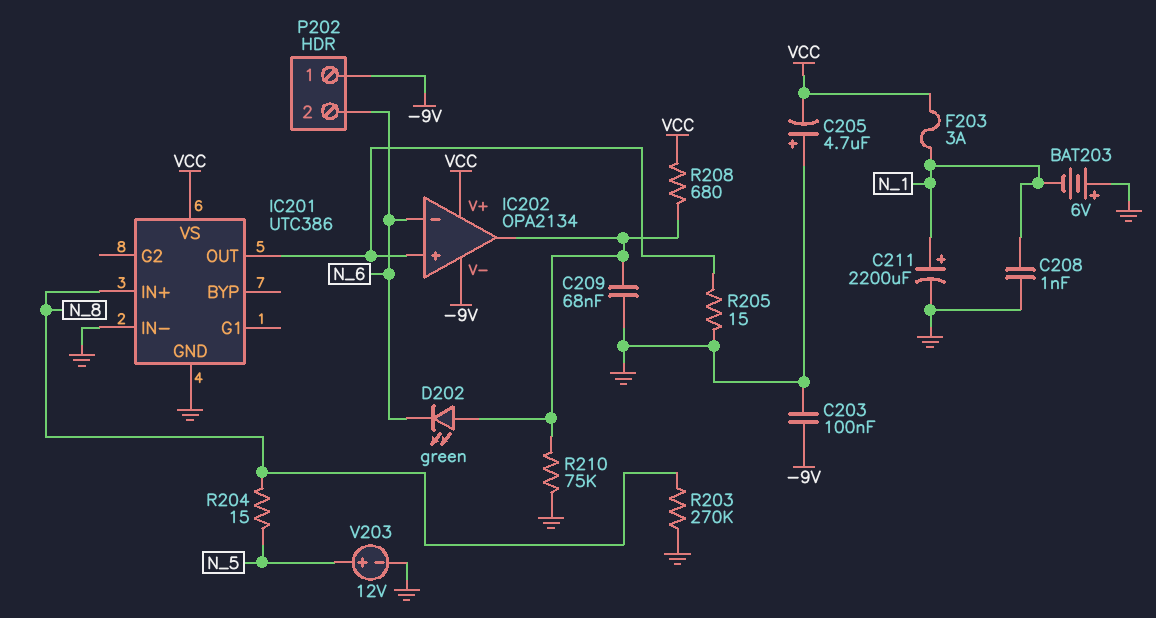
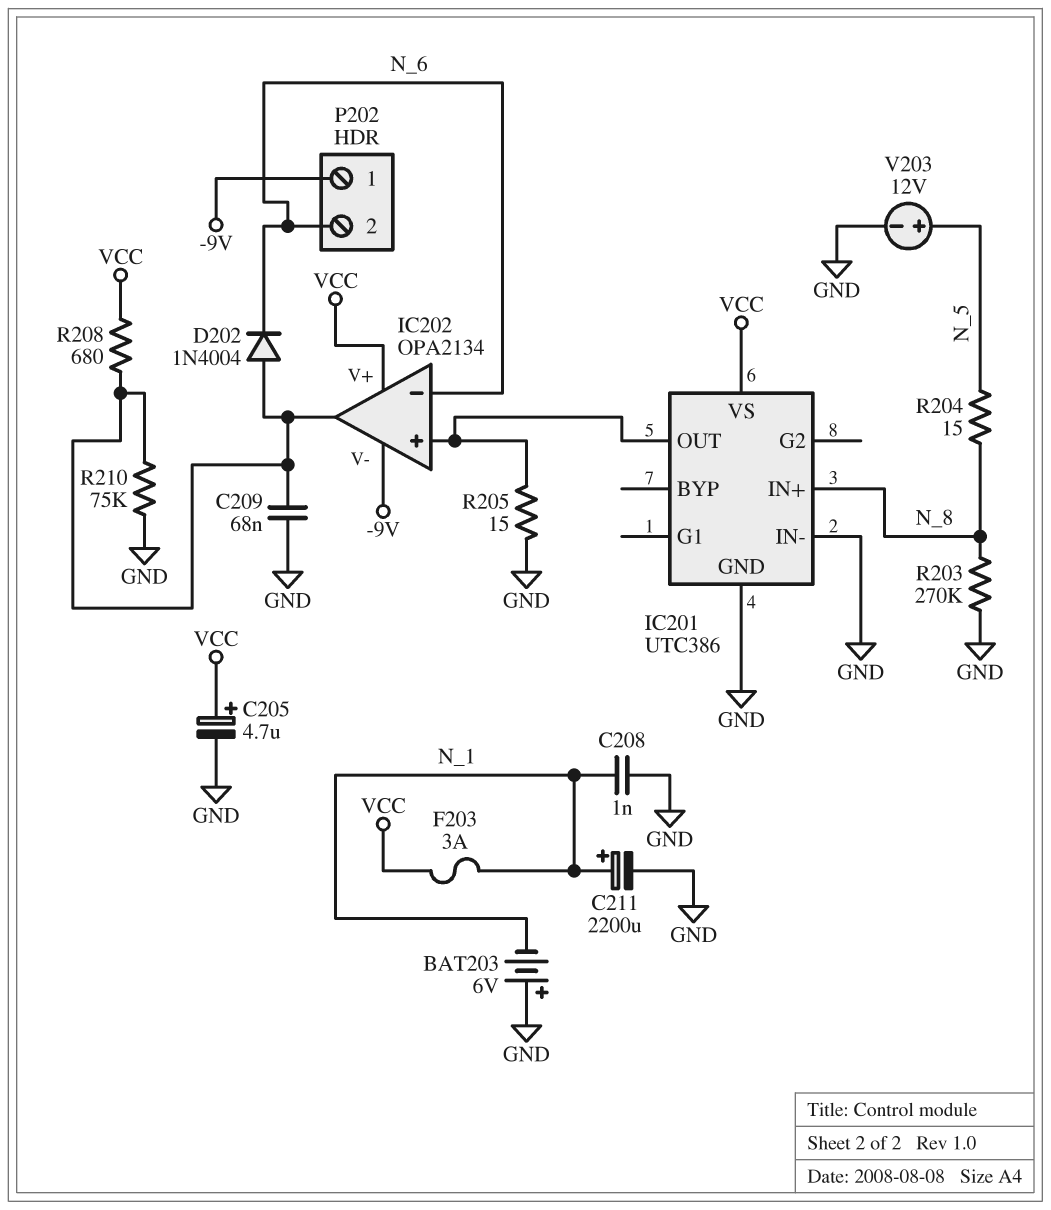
C203: 100nF (-9V, GND) -> none
C205: 4.7uF (plus GND, minus VCC) -> 4.7uF (plus VCC, minus GND)
D202: LED green (A IC202/out, K N_6) -> diode 1N4004 (A IC202/out, K N_6)

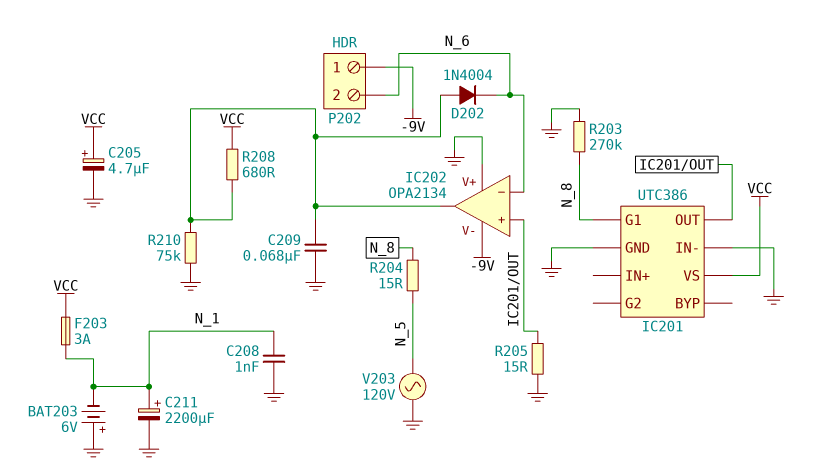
IC201 pin G1: none -> N_8
IC201 pin IN+: N_8 -> none
IC202 pin V+: VCC -> GND
V203: 12V (plus N_5, minus GND) -> AC 120V (GND, N_5)

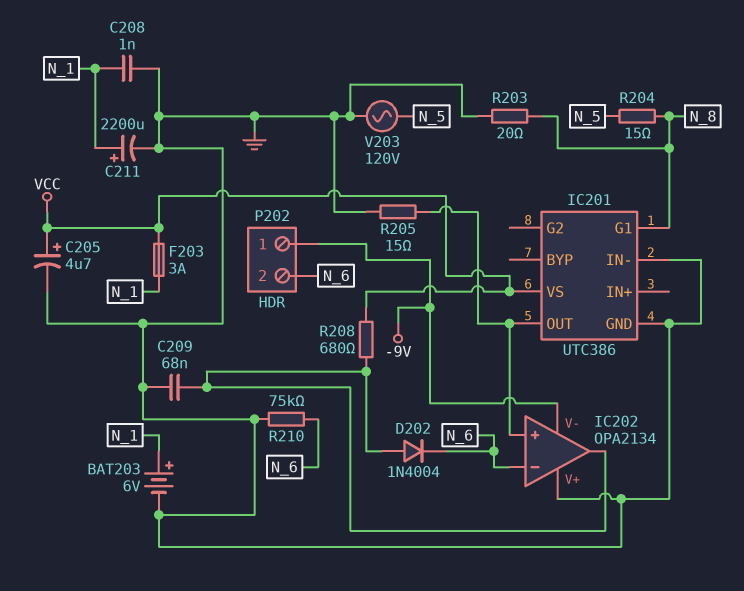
BAT203: 6V (plus GND, minus N_1) -> 6V (plus N_1, minus GND)
R203: 270k (GND, N_8) -> 20 (GND, N_8)
R210: 75k (GND, IC202/out) -> 75k (GND, N_6)

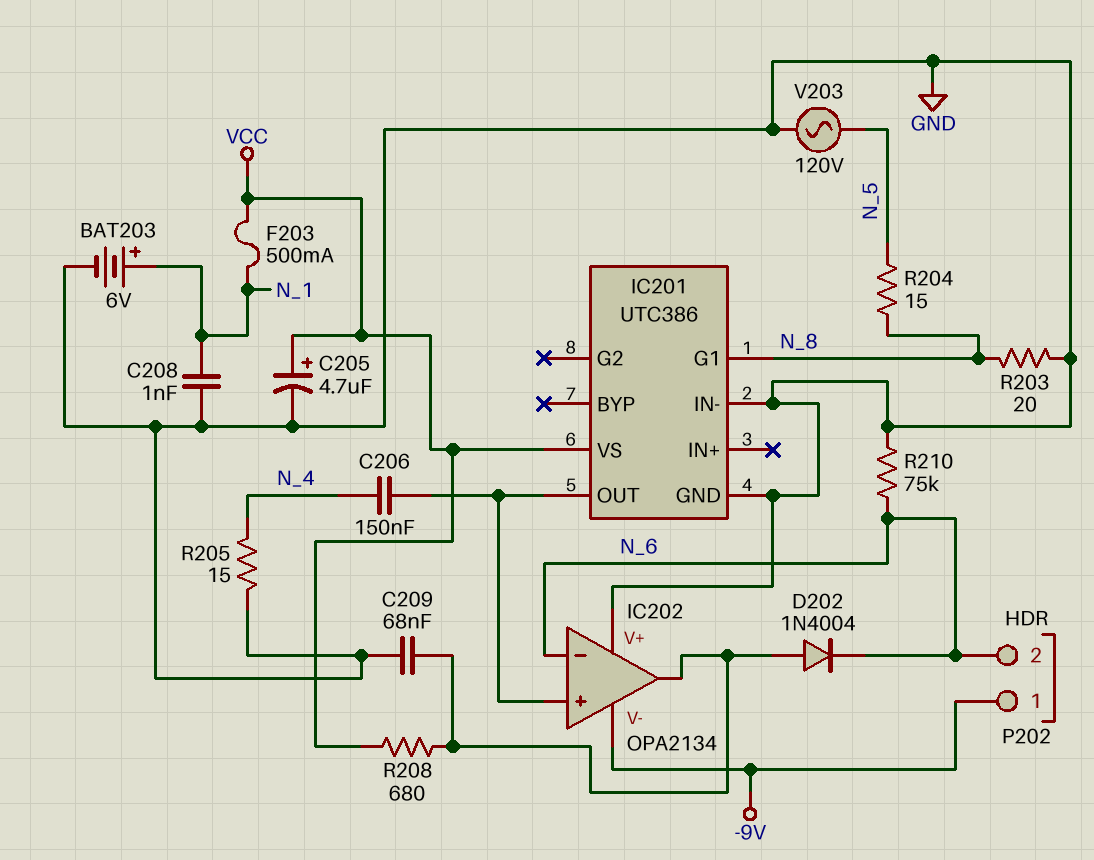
C206: none -> 150nF (IC201/OUT, N_4)
C211: 2200uF (plus N_1, minus GND) -> none
F203: 3A (N_1, VCC) -> 500mA (N_1, VCC)
R205: 15 (GND, IC201/OUT) -> 15 (GND, N_4)

